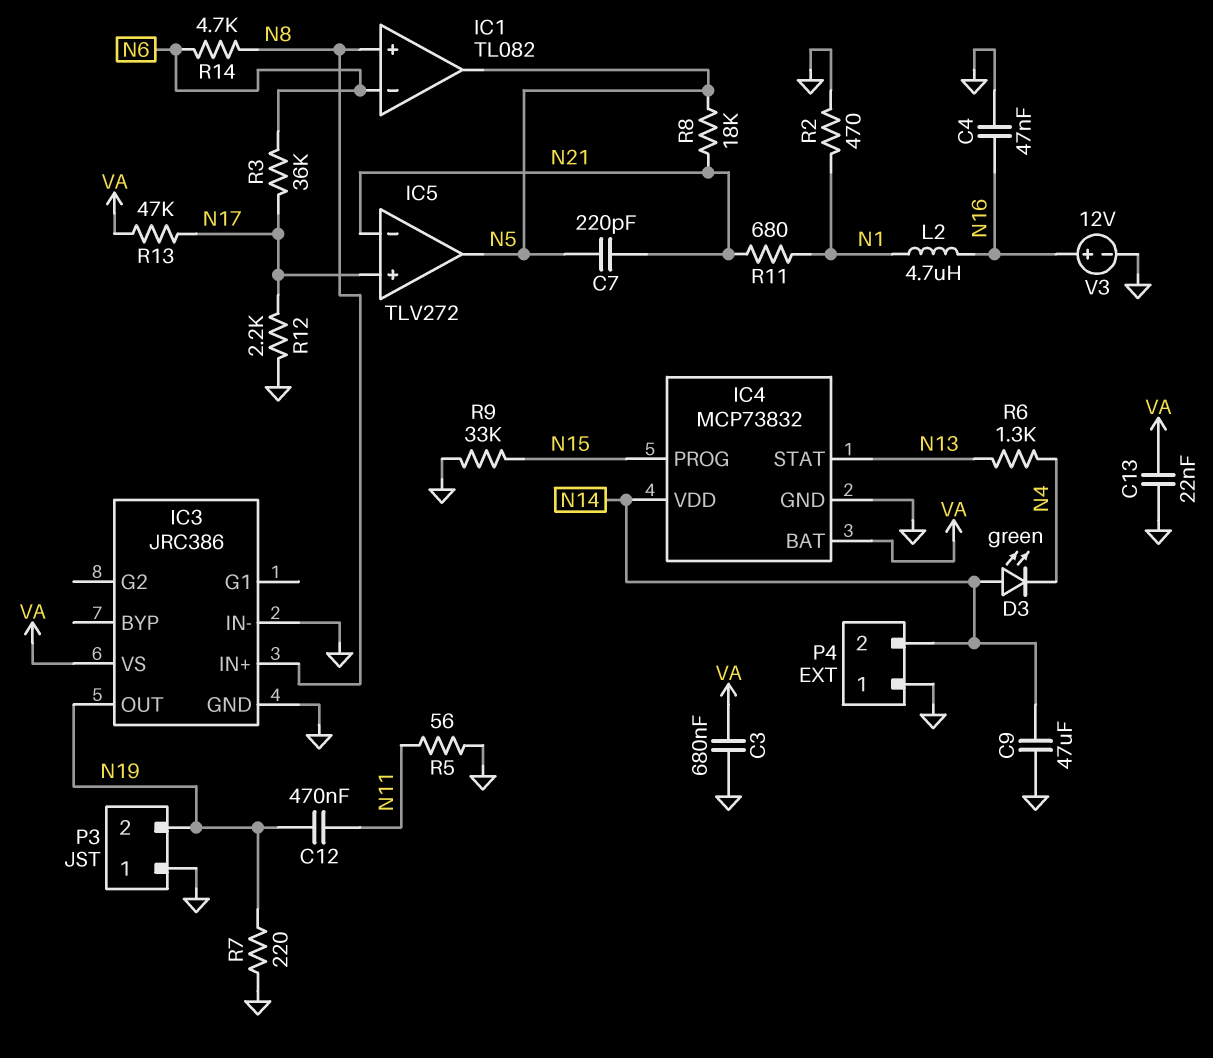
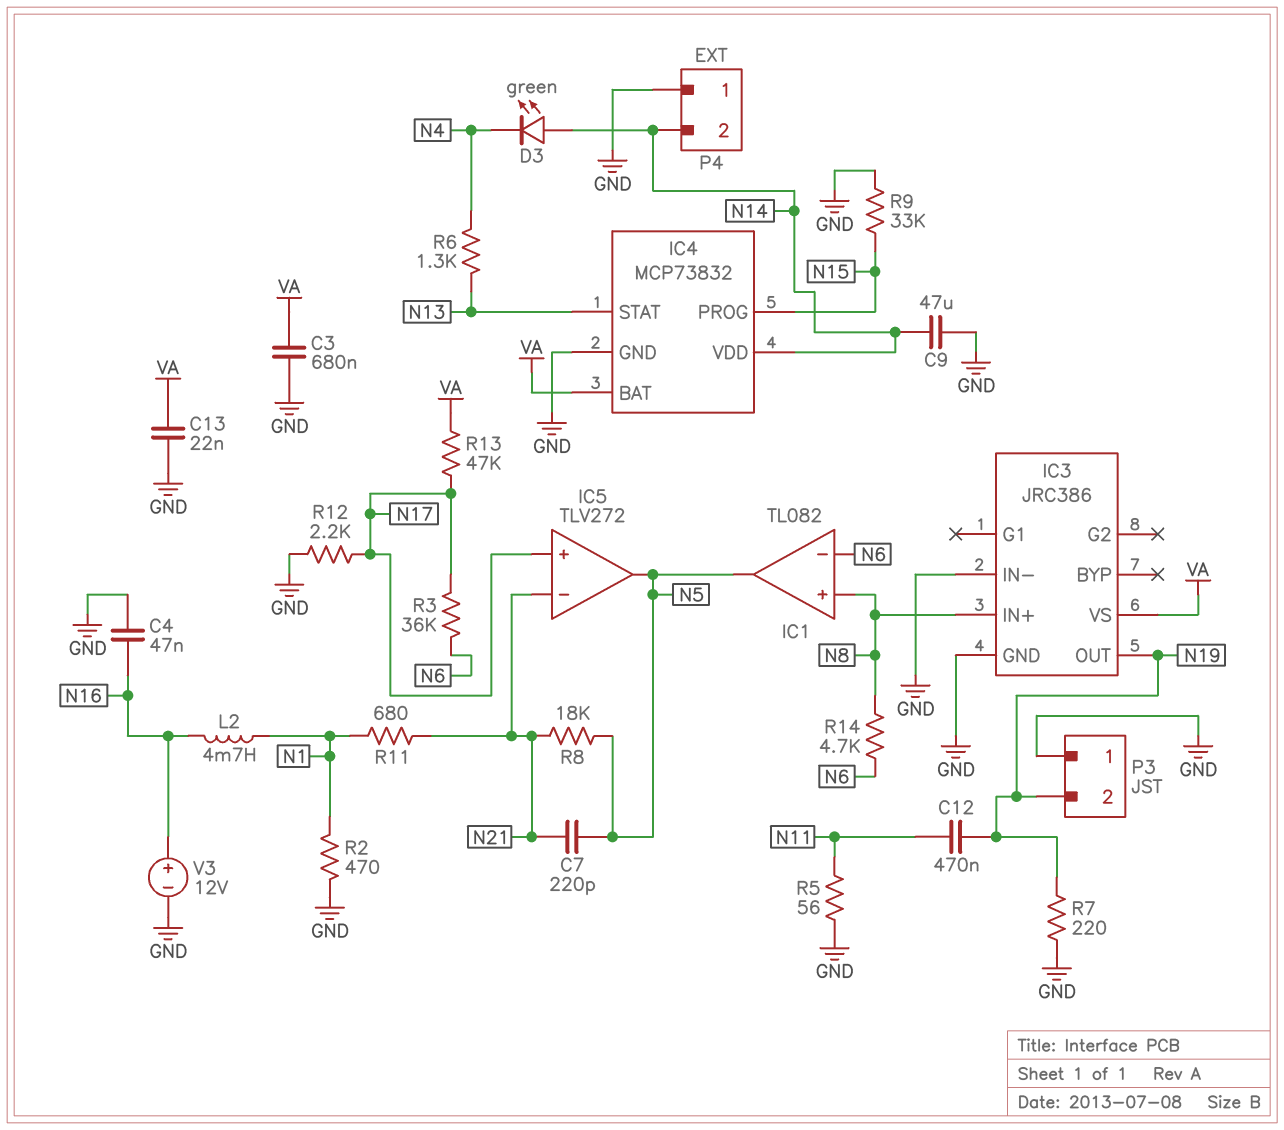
L2: 4.7uH (N1, N16) -> 4.7mH (N1, N16)

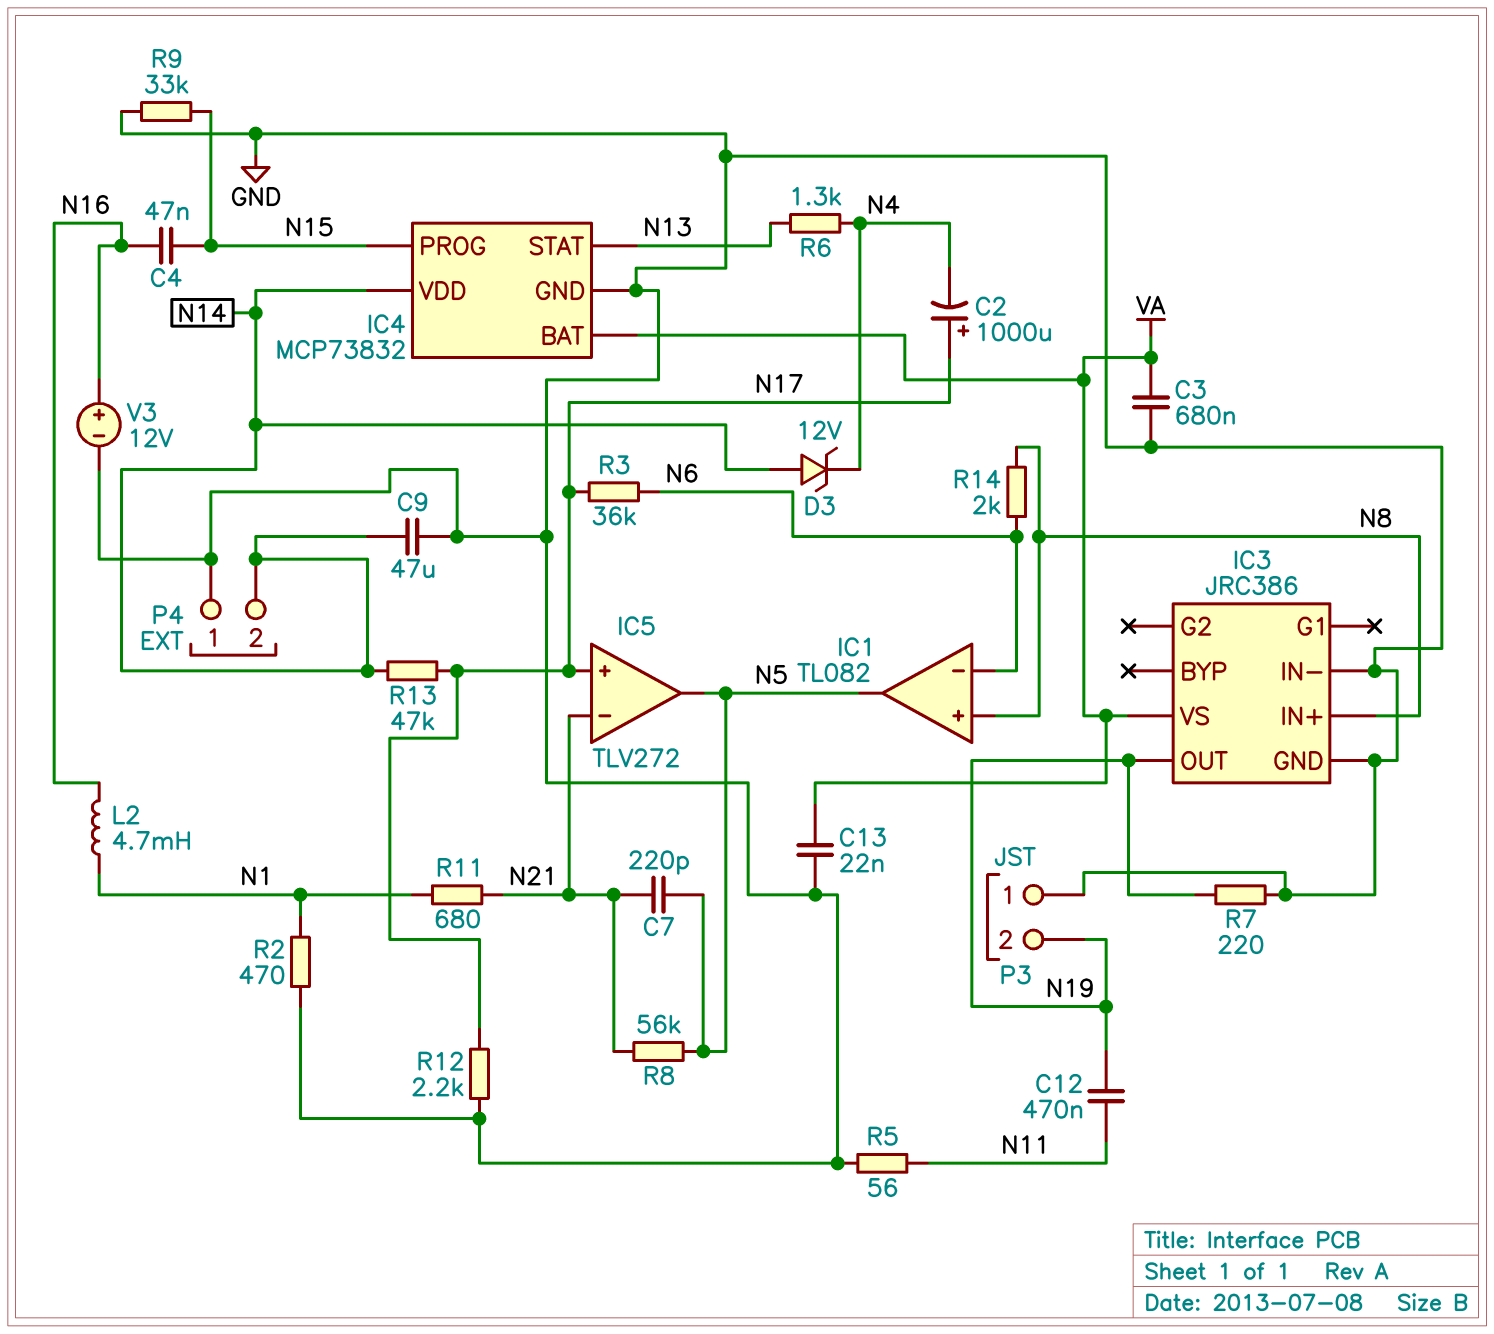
C2: none -> 1000uF (plus N17, minus N4)
C4: 47nF (GND, N16) -> 47nF (N15, N16)
D3: LED green (A N14, K N4) -> zener 12V (A N14, K N4)
R8: 18k (N5, N21) -> 56k (N5, N21)
R13: 47k (N17, VA) -> 47k (N14, N17)
R14: 4.7k (N6, N8) -> 2k (N6, N8)

